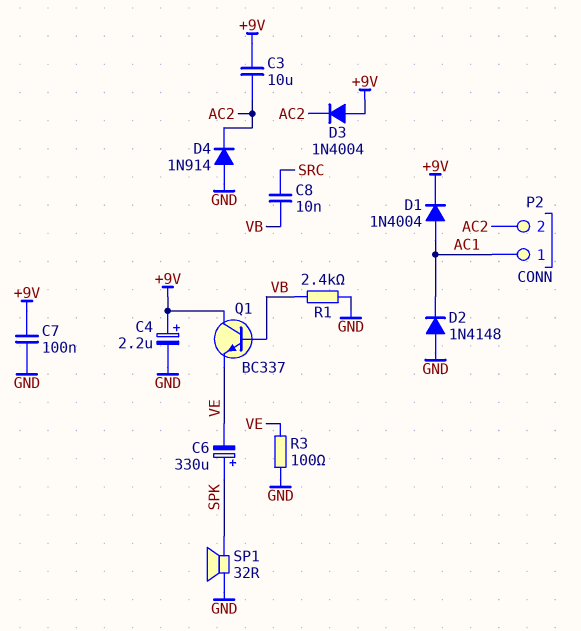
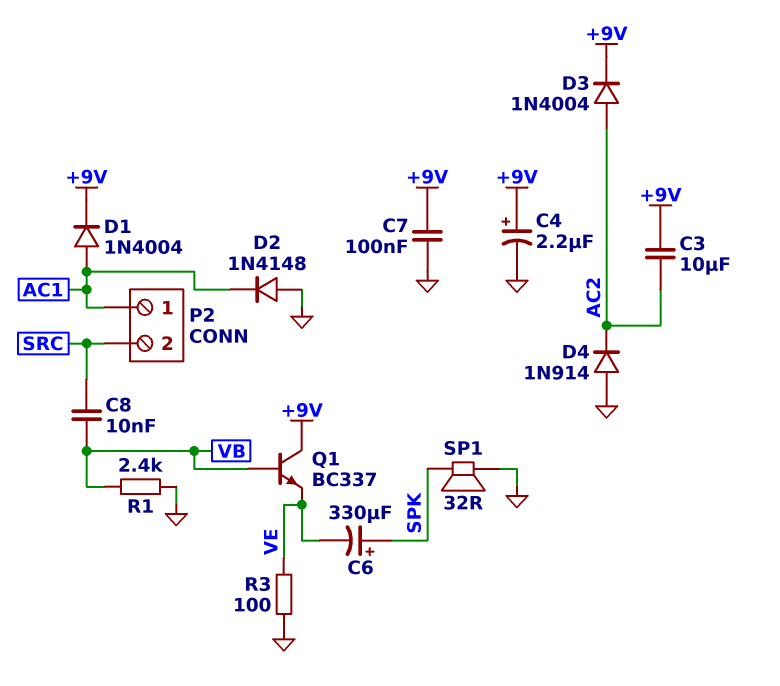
D3: diode 1N4004 (A +9V, K AC2) -> diode 1N4004 (A AC2, K +9V)
P2 pin 2: AC2 -> SRC

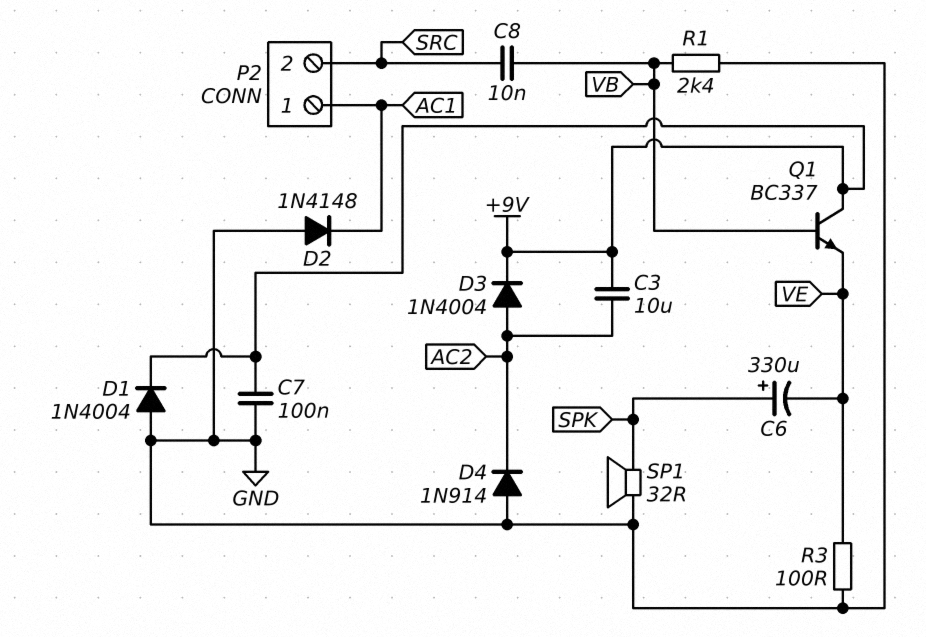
C4: 2.2uF (plus +9V, minus GND) -> none
D1: diode 1N4004 (A AC1, K +9V) -> diode 1N4004 (A GND, K +9V)

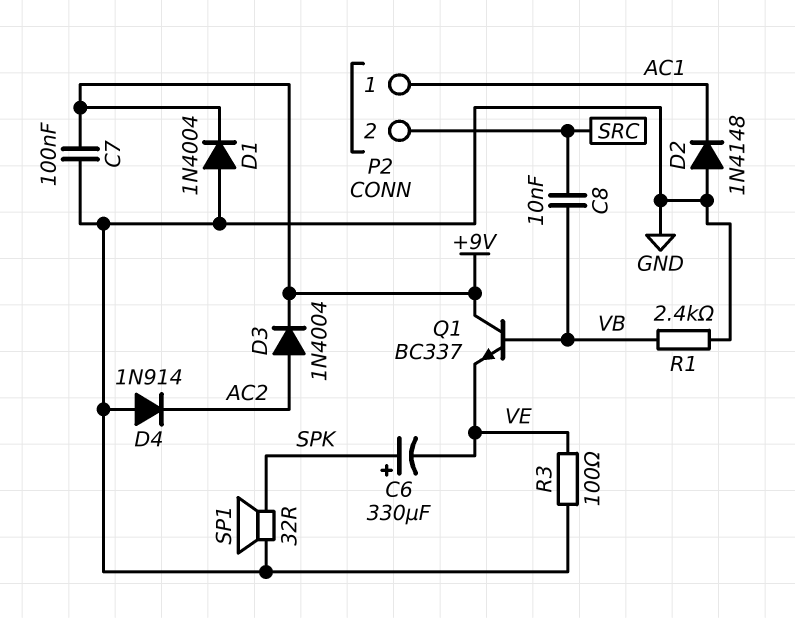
C3: 10uF (+9V, AC2) -> none

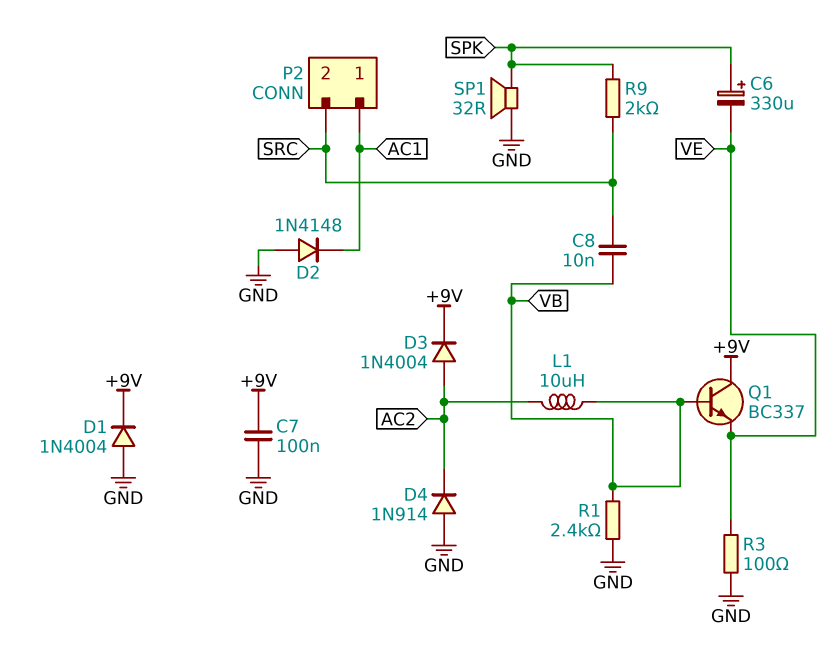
L1: none -> 10uH (AC2, VB)
R9: none -> 2k (SPK, SRC)

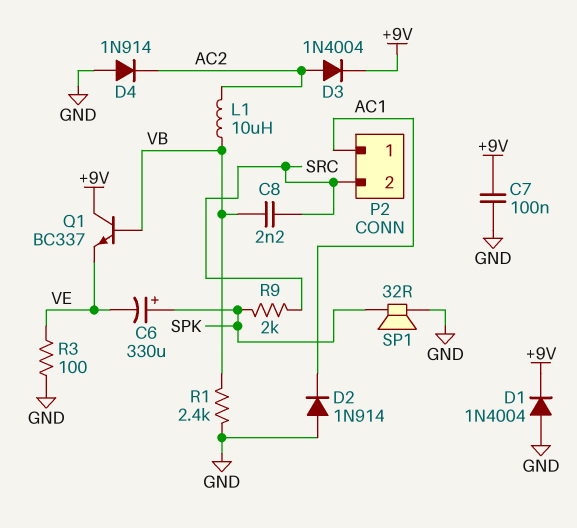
C8: 10nF (SRC, VB) -> 2.2nF (SRC, VB)
D2: diode 1N4148 (A GND, K AC1) -> diode 1N914 (A GND, K AC1)

